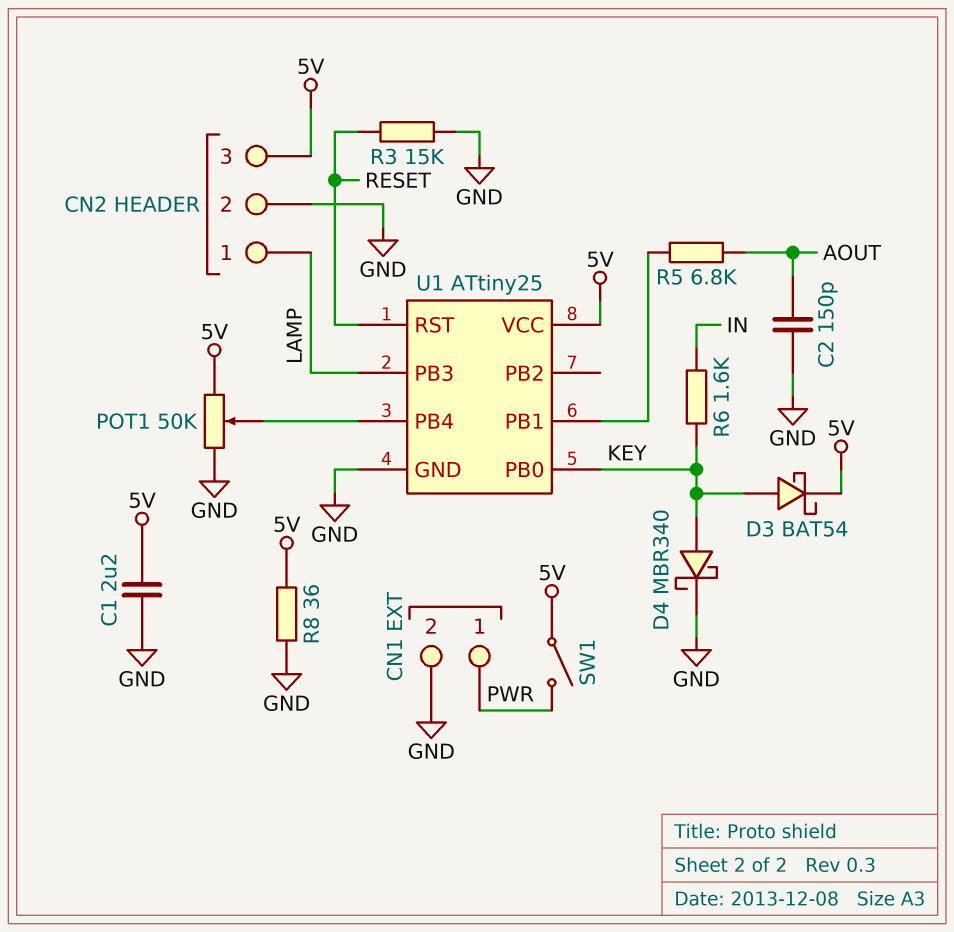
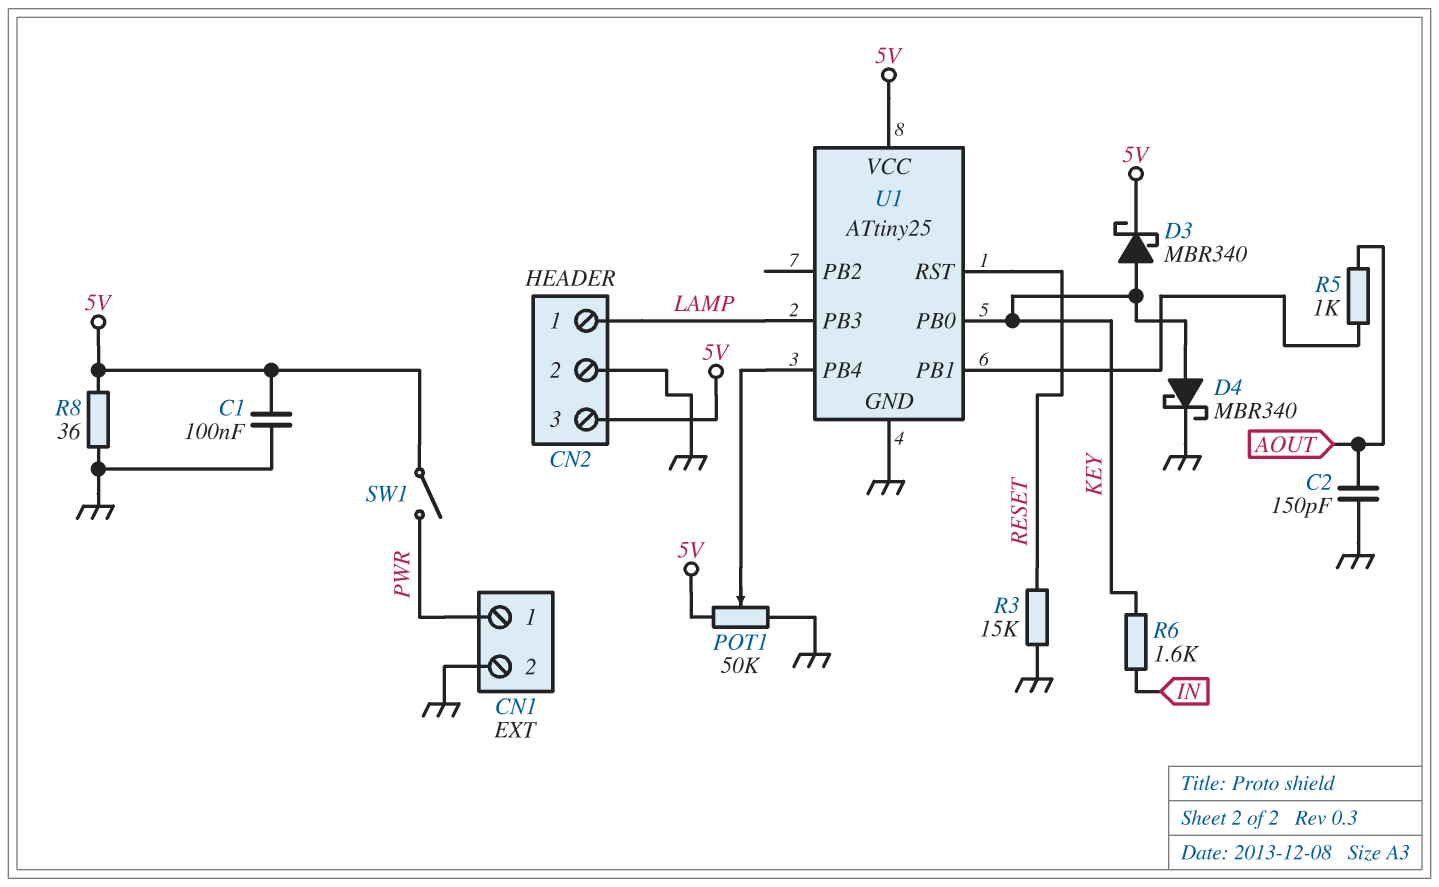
C1: 2.2uF (5V, GND) -> 100nF (5V, GND)
D3: schottky BAT54 (A KEY, K 5V) -> schottky MBR340 (A KEY, K 5V)
R5: 6.8k (AOUT, U1/PB1) -> 1k (AOUT, U1/PB1)

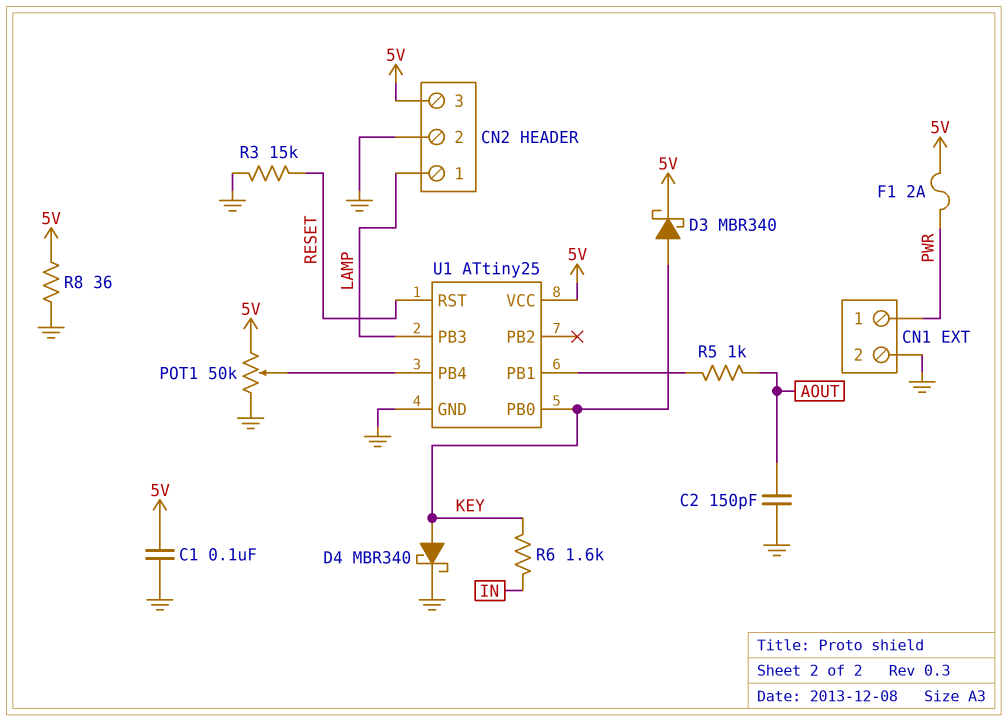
F1: none -> 2A (5V, PWR)
SW1: switch (5V, PWR) -> none

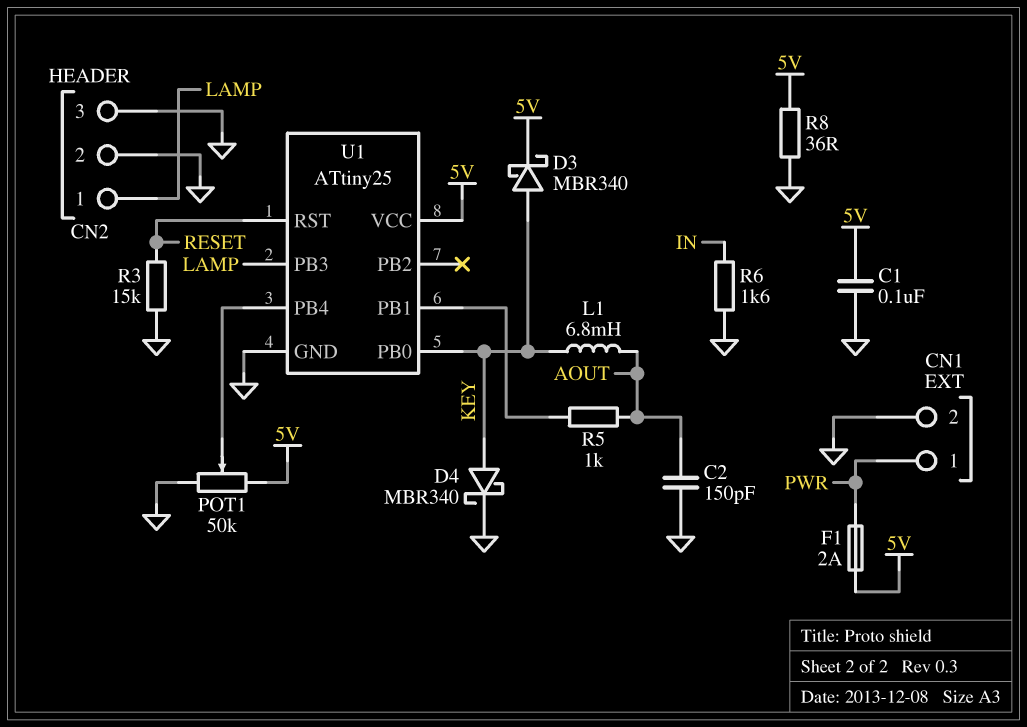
CN2 pin 3: 5V -> GND
L1: none -> 6.8mH (AOUT, KEY)
R6: 1.6k (IN, KEY) -> 1.6k (GND, IN)

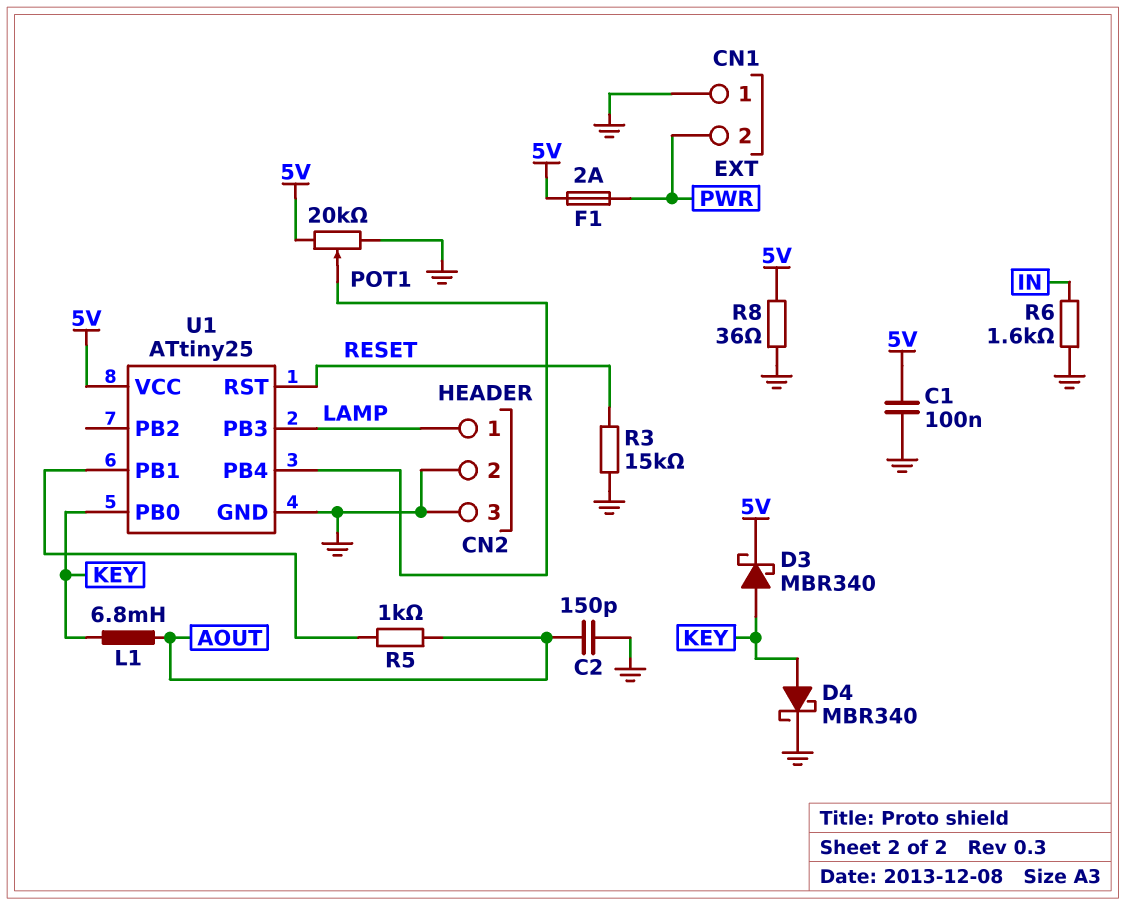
CN1 pin 1: PWR -> GND
CN1 pin 2: GND -> PWR
POT1: 50k (5V, GND, wiper U1/PB4) -> 20k (5V, GND, wiper U1/PB4)

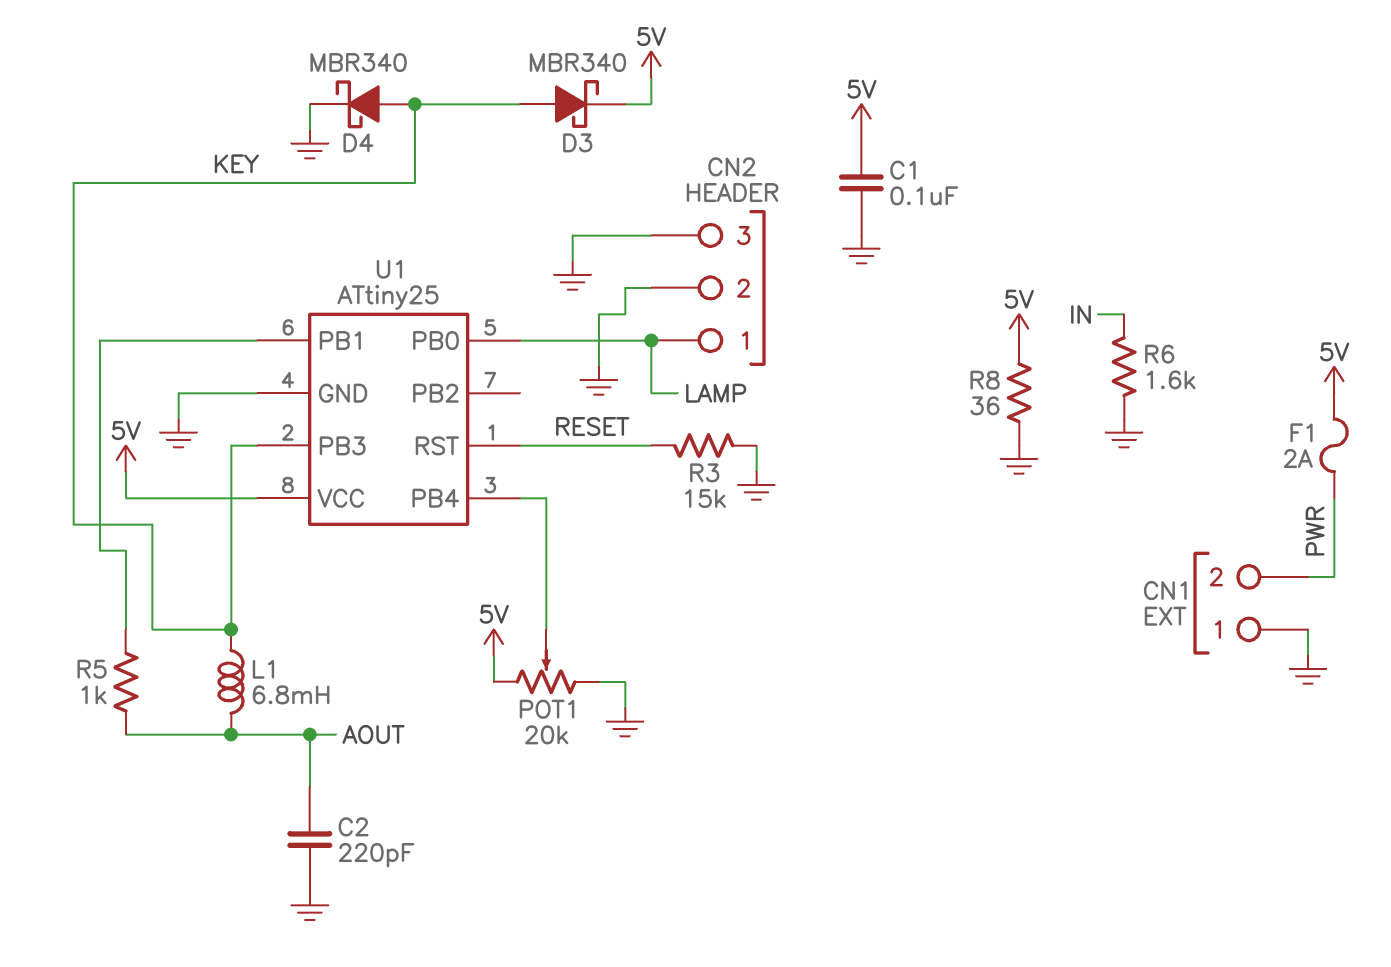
C2: 150pF (AOUT, GND) -> 220pF (AOUT, GND)
U1 pin PB0: KEY -> LAMP
U1 pin PB3: LAMP -> KEY

